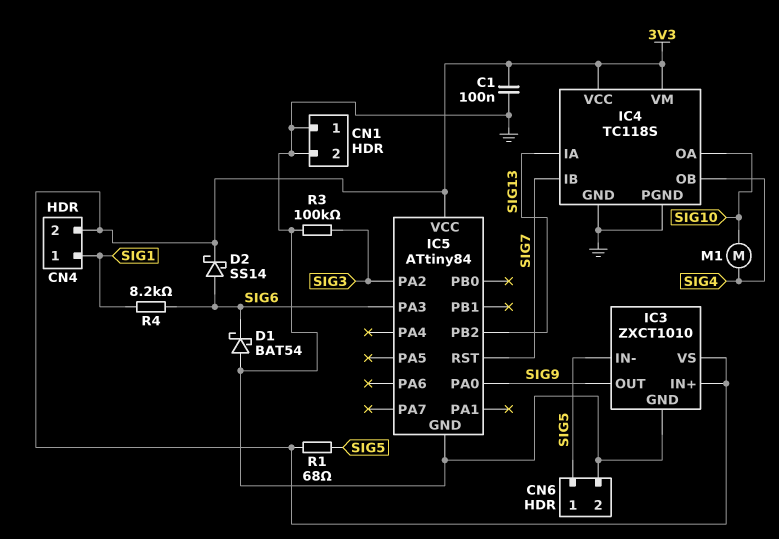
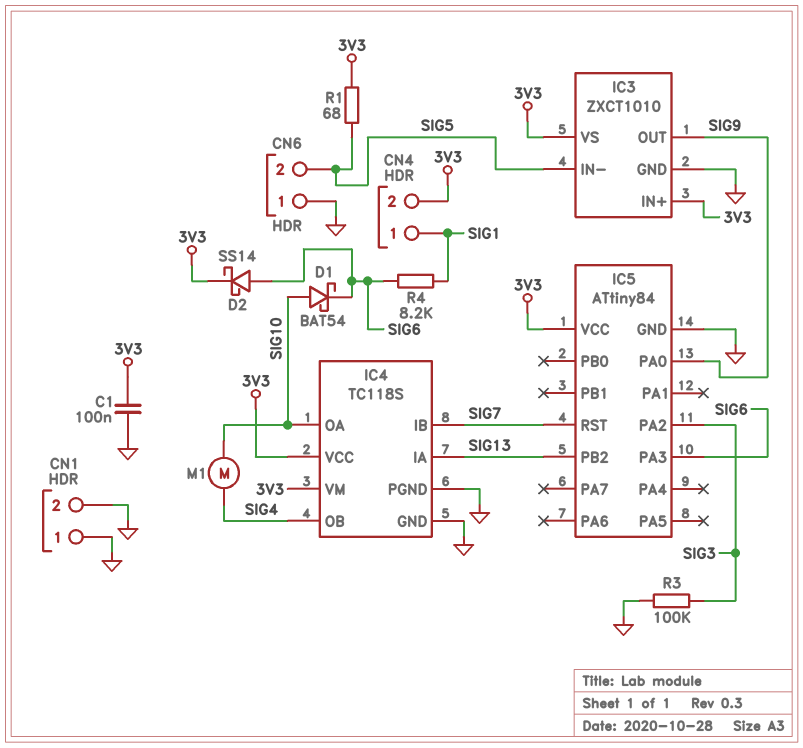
CN6 pin 1: SIG5 -> GND
CN6 pin 2: GND -> SIG5
D1: schottky BAT54 (A GND, K SIG6) -> schottky BAT54 (A SIG10, K SIG6)

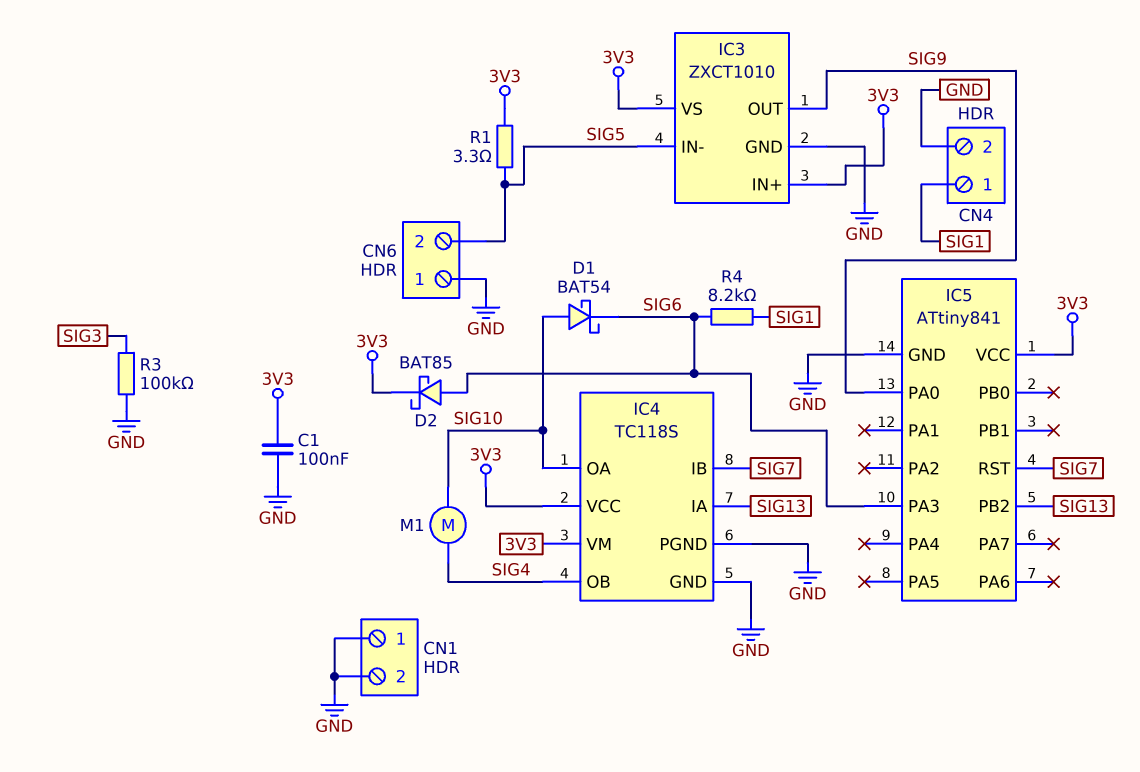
CN4 pin 2: 3V3 -> GND
D2: schottky SS14 (A SIG6, K 3V3) -> schottky BAT85 (A SIG6, K 3V3)
IC5: ATtiny84 -> ATtiny841
IC5 pin PA2: SIG3 -> none
R1: 68 (3V3, SIG5) -> 3.3 (3V3, SIG5)

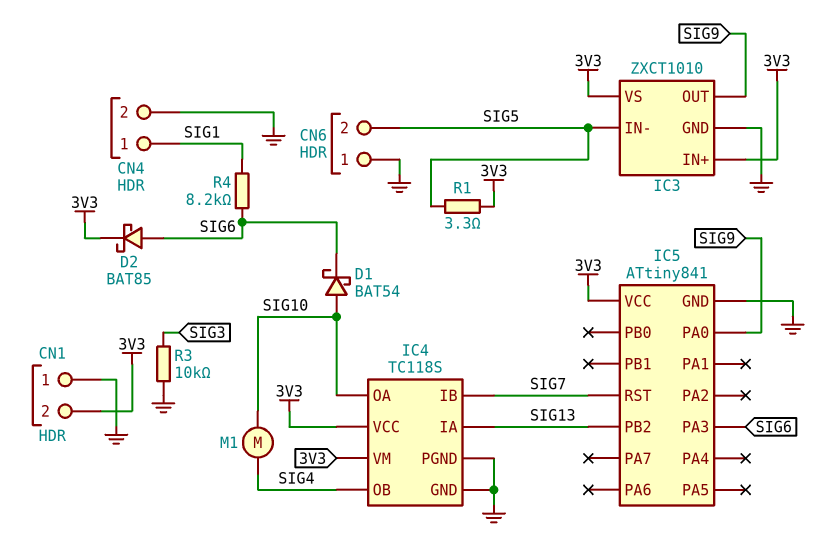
C1: 100nF (3V3, GND) -> none
CN1 pin 2: GND -> 3V3
R3: 100k (GND, SIG3) -> 10k (GND, SIG3)

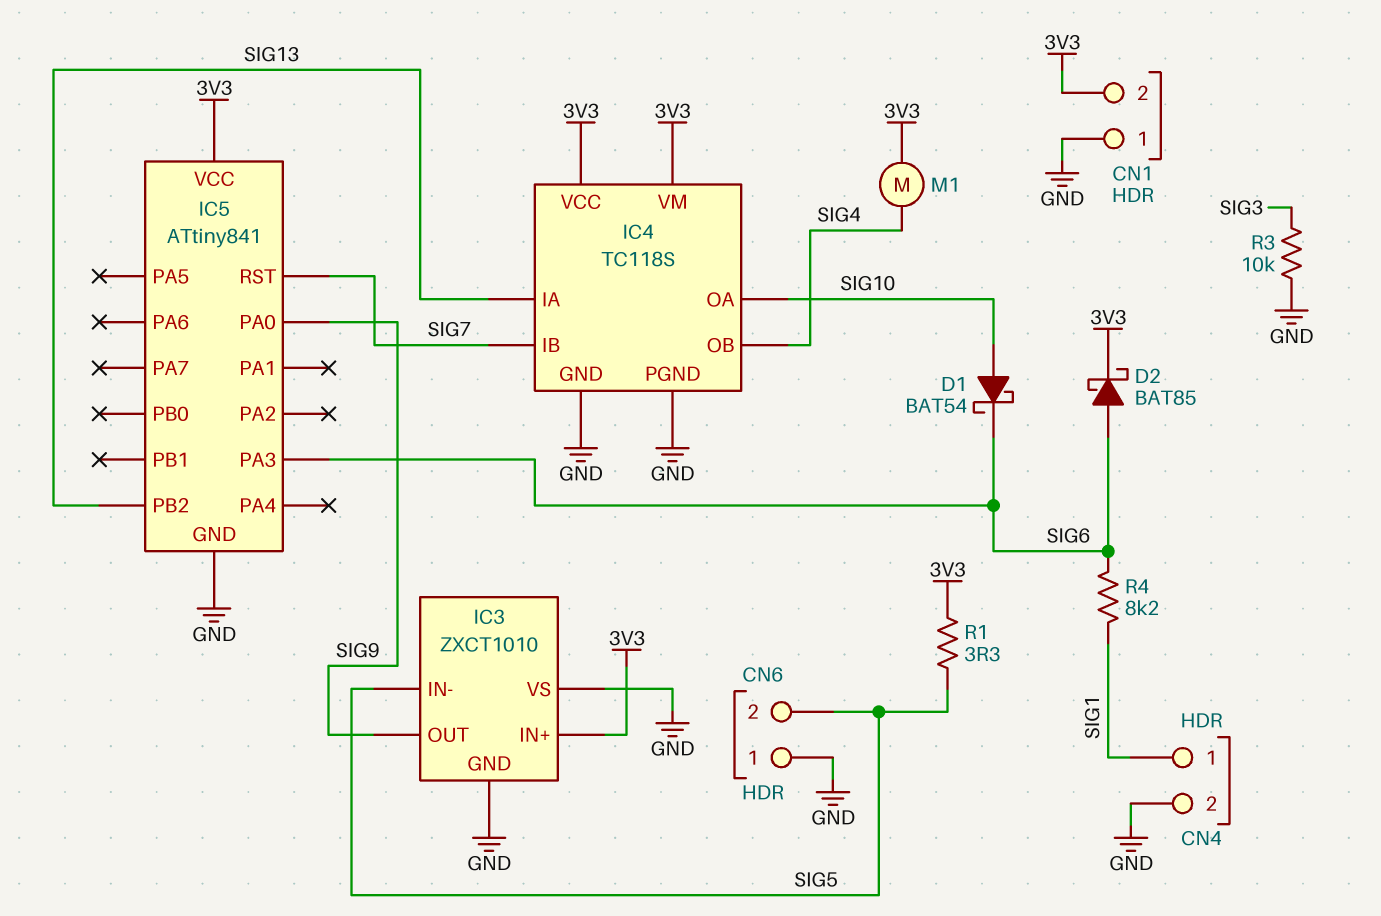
IC3 pin VS: 3V3 -> GND
M1: motor (SIG4, SIG10) -> motor (3V3, SIG4)

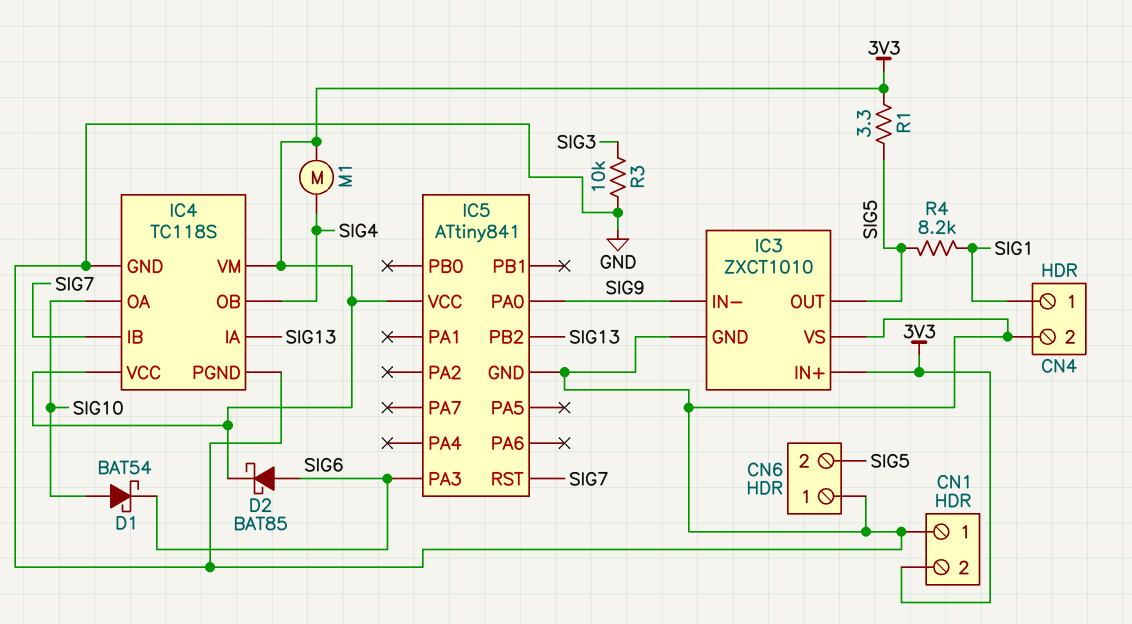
IC3 pin IN-: SIG5 -> SIG9
IC3 pin OUT: SIG9 -> SIG5
R4: 8.2k (SIG1, SIG6) -> 8.2k (SIG1, SIG5)

